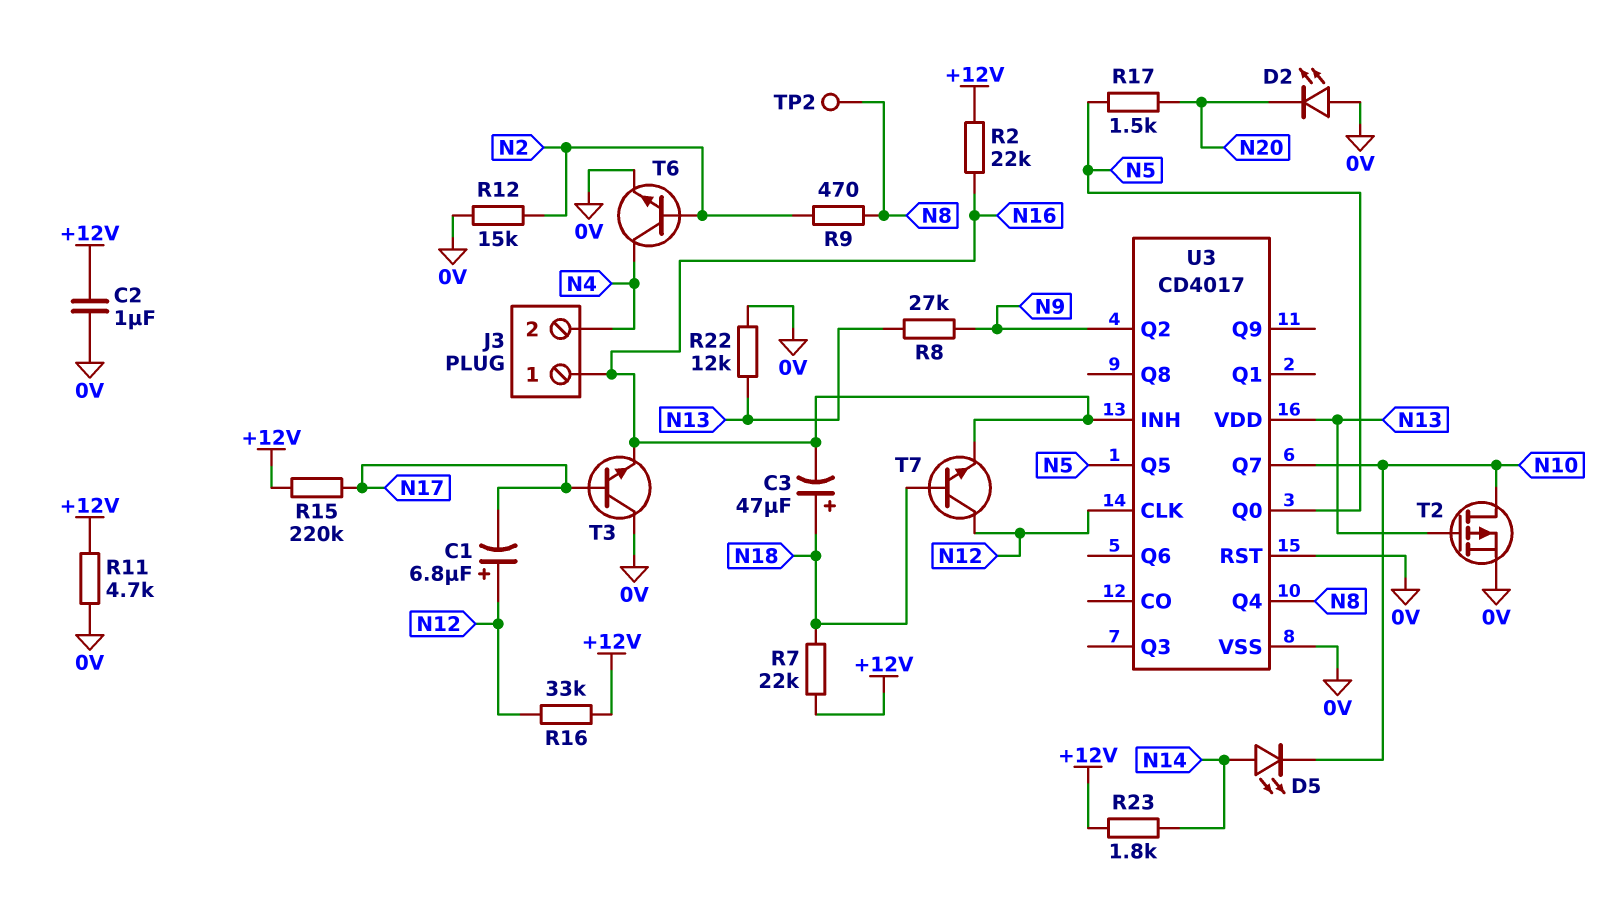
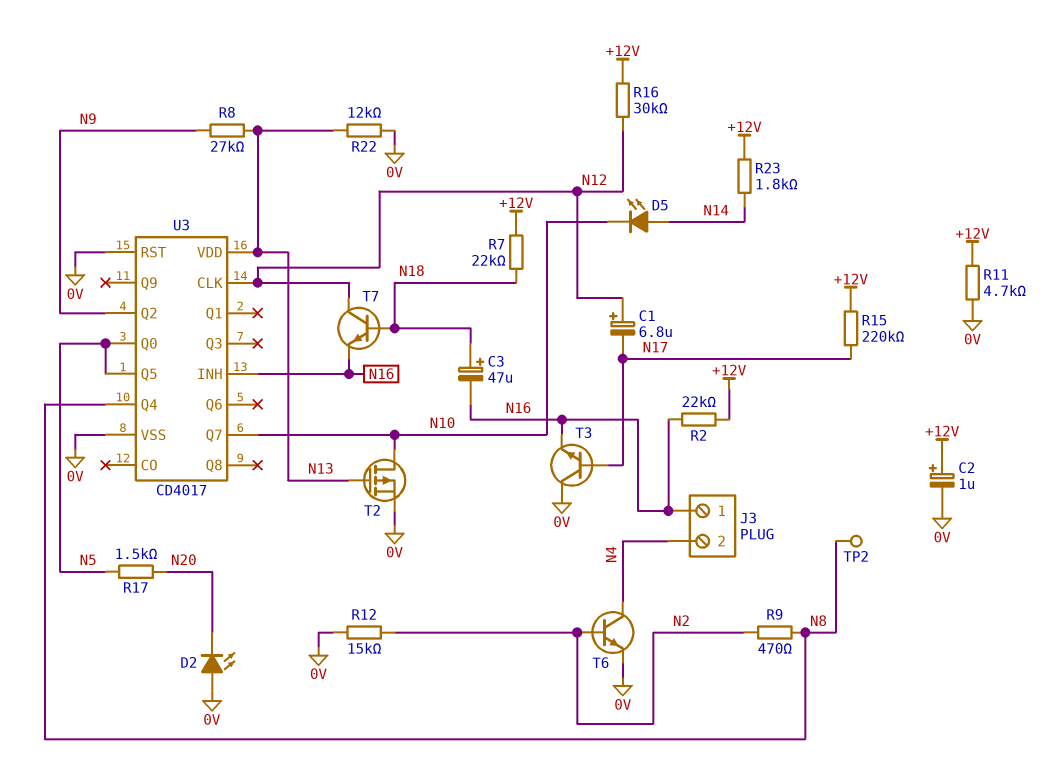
C2: 1uF (+12V, 0V) -> 1uF (plus +12V, minus 0V)
R16: 33k (+12V, N12) -> 30k (+12V, N12)

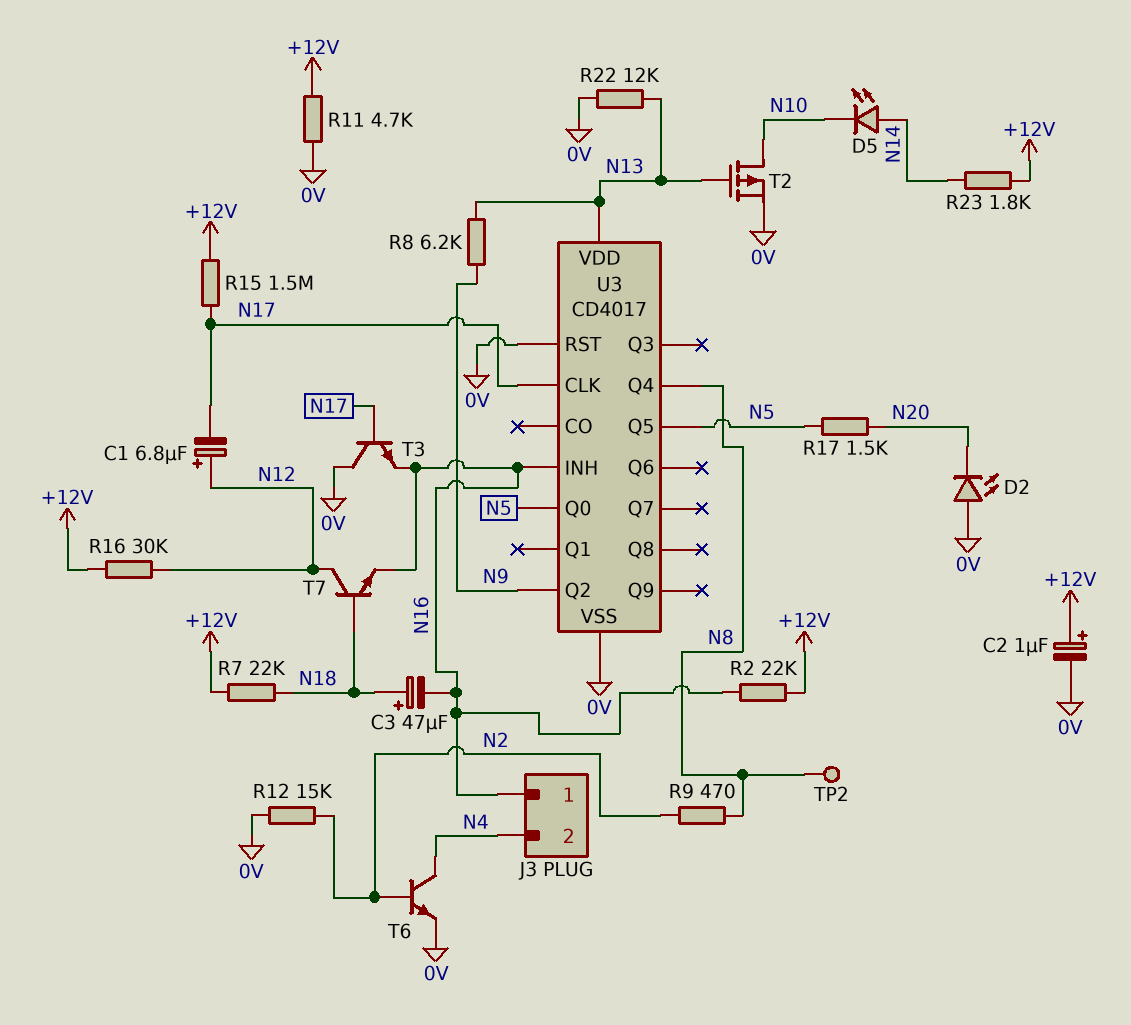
R8: 27k (N9, N13) -> 6.2k (N9, N13)
R15: 220k (+12V, N17) -> 1.5M (+12V, N17)
U3 pin CLK: N12 -> N17
U3 pin Q7: N10 -> none

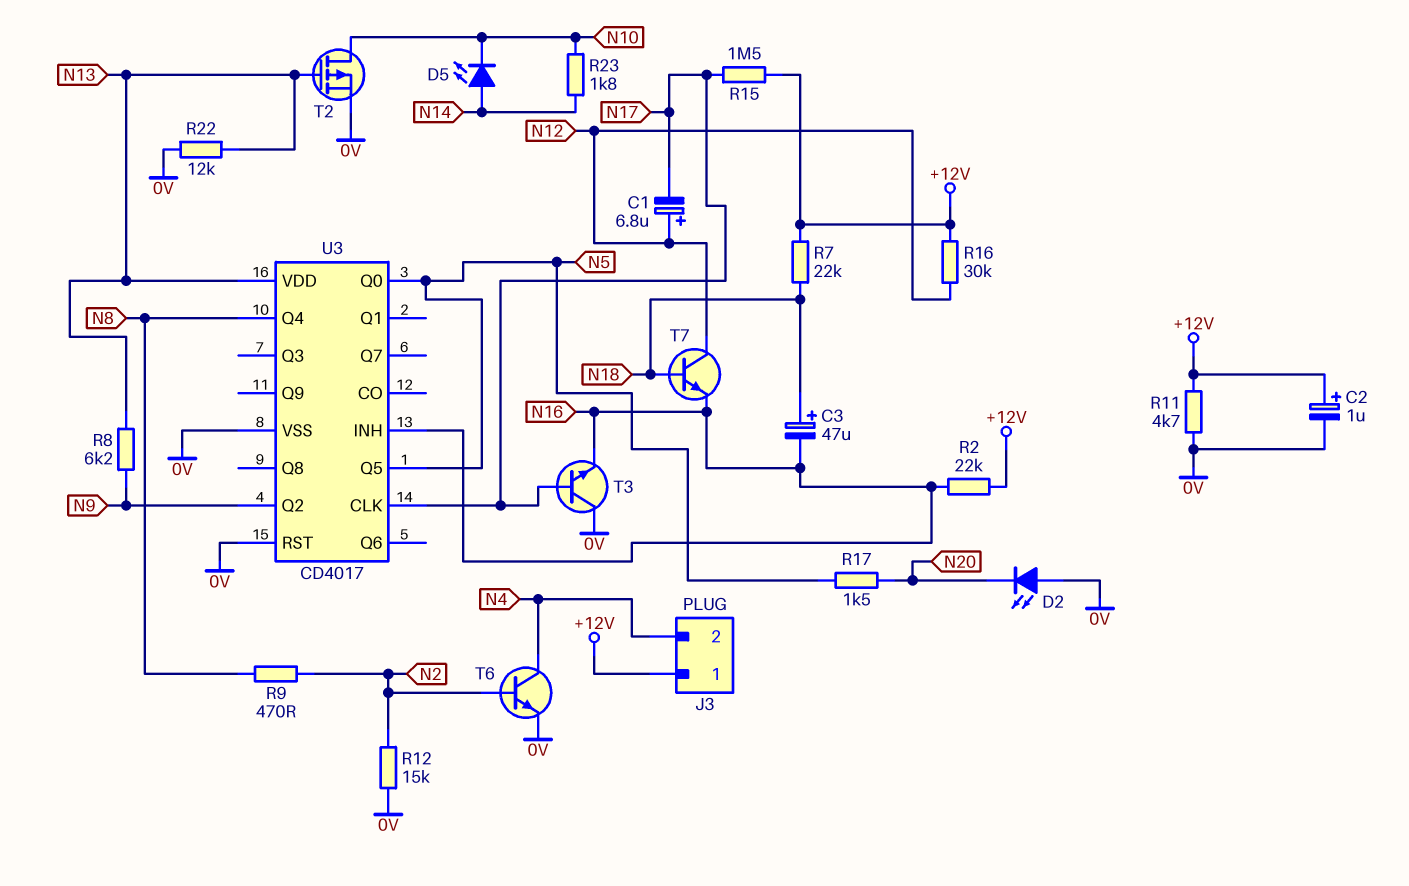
J3 pin 1: N16 -> +12V
R23: 1.8k (+12V, N14) -> 1.8k (N10, N14)
TP2: test point (N8) -> none

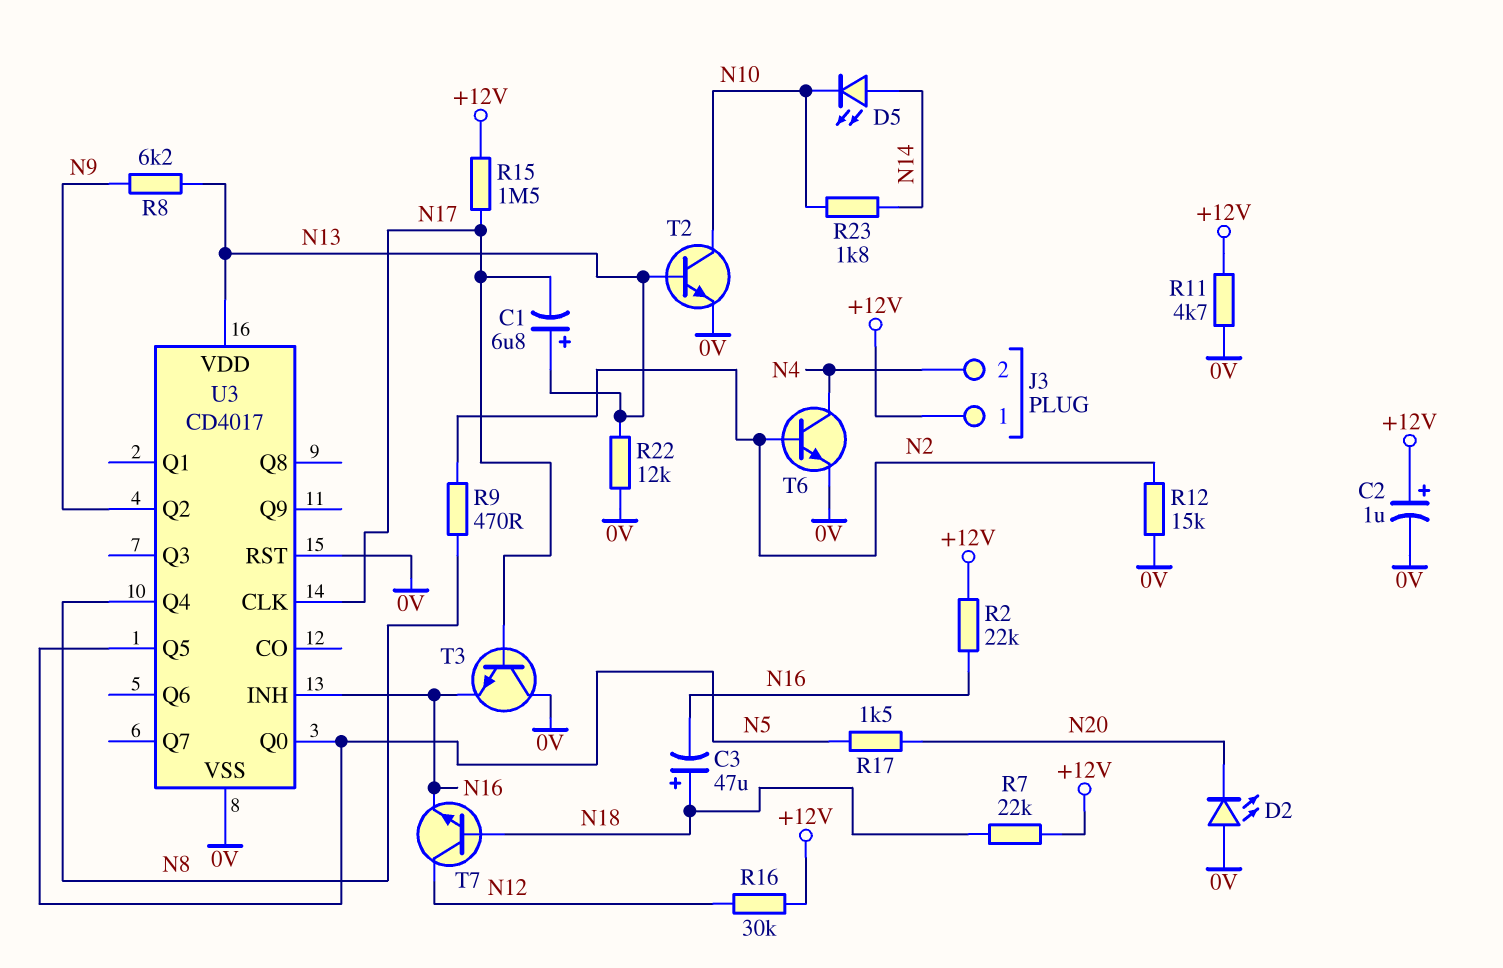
C1: 6.8uF (plus N12, minus N17) -> 6.8uF (plus N13, minus N17)
T2: PMOS (G N13, D N10, S 0V) -> NPN (B N13, C N10, E 0V)

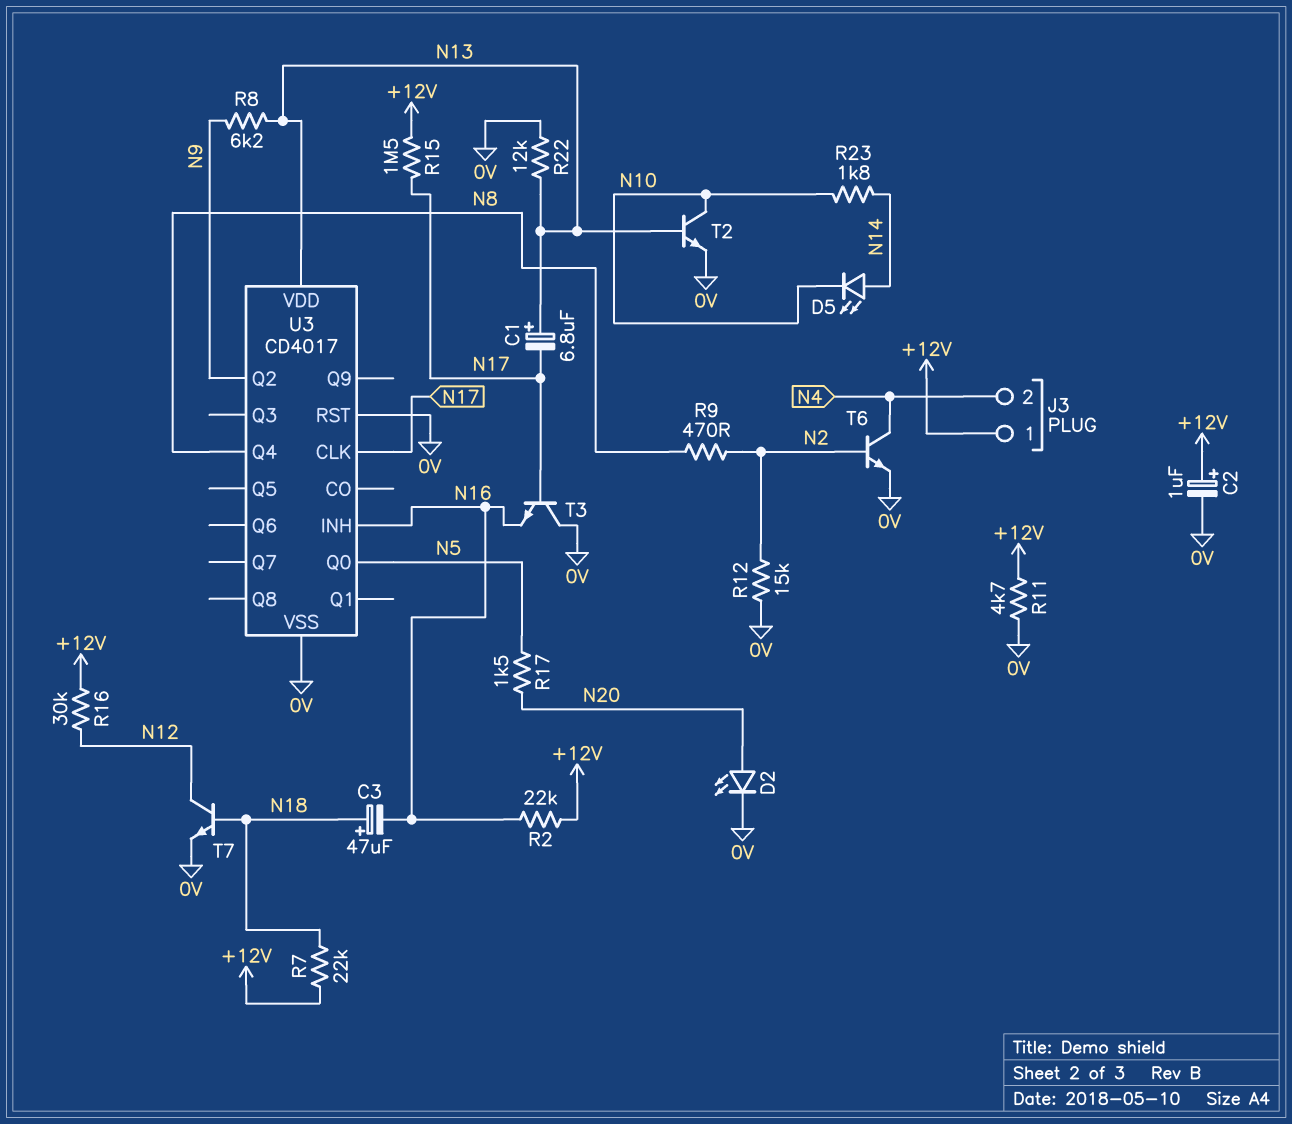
D2: LED (A 0V, K N20) -> LED (A N20, K 0V)
T7: NPN (B N18, C N12, E N16) -> NPN (B N18, C N12, E 0V)
U3 pin Q5: N5 -> none

